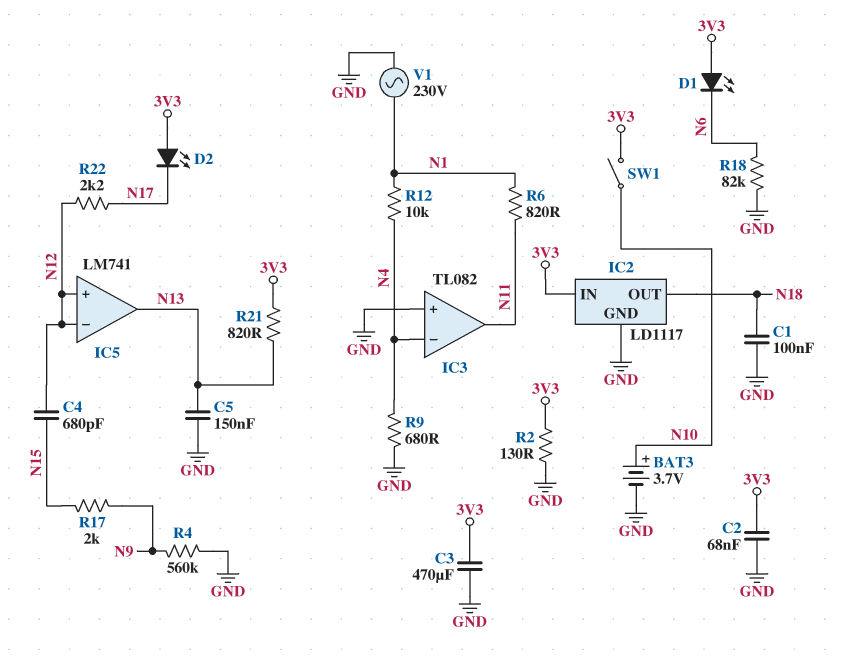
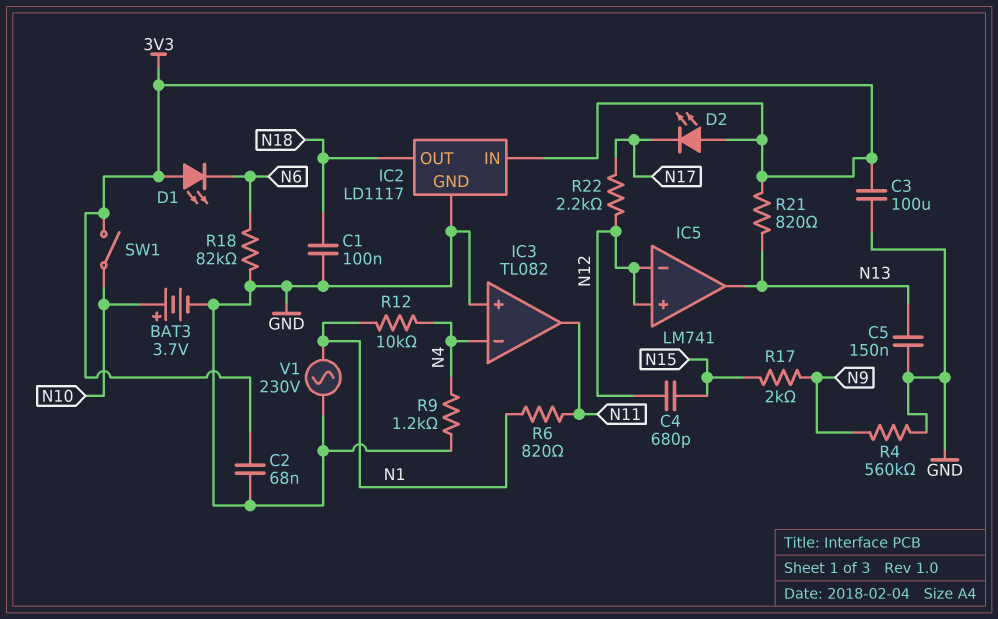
C3: 470uF (3V3, GND) -> 100uF (3V3, GND)
R2: 130 (3V3, GND) -> none
R9: 680 (GND, N4) -> 1.2k (GND, N4)

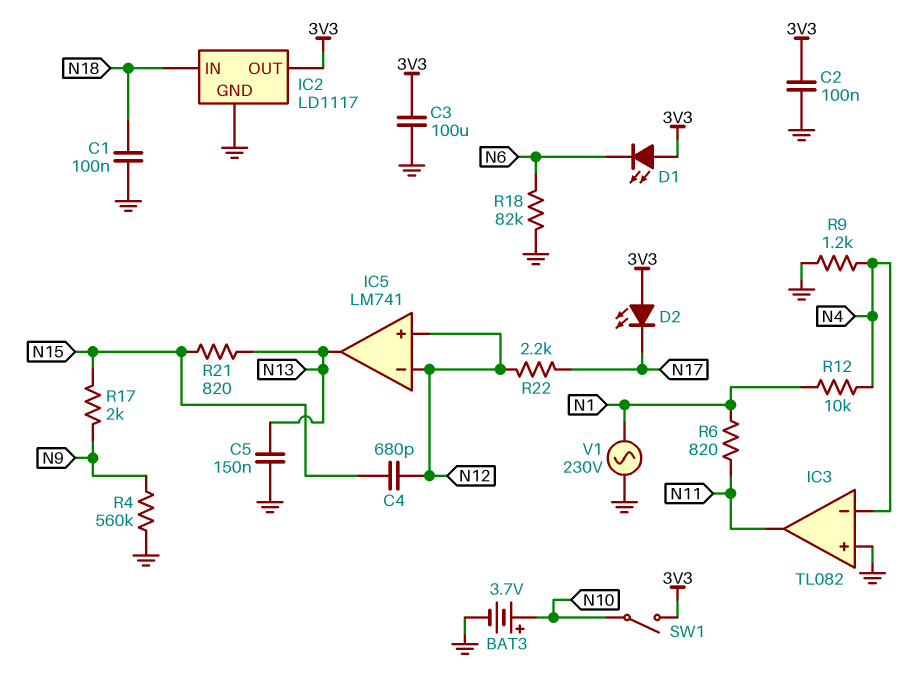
C2: 68nF (3V3, GND) -> 100nF (3V3, GND)
IC2 pin IN: 3V3 -> N18
IC2 pin OUT: N18 -> 3V3
R21: 820 (3V3, N13) -> 820 (N13, N15)

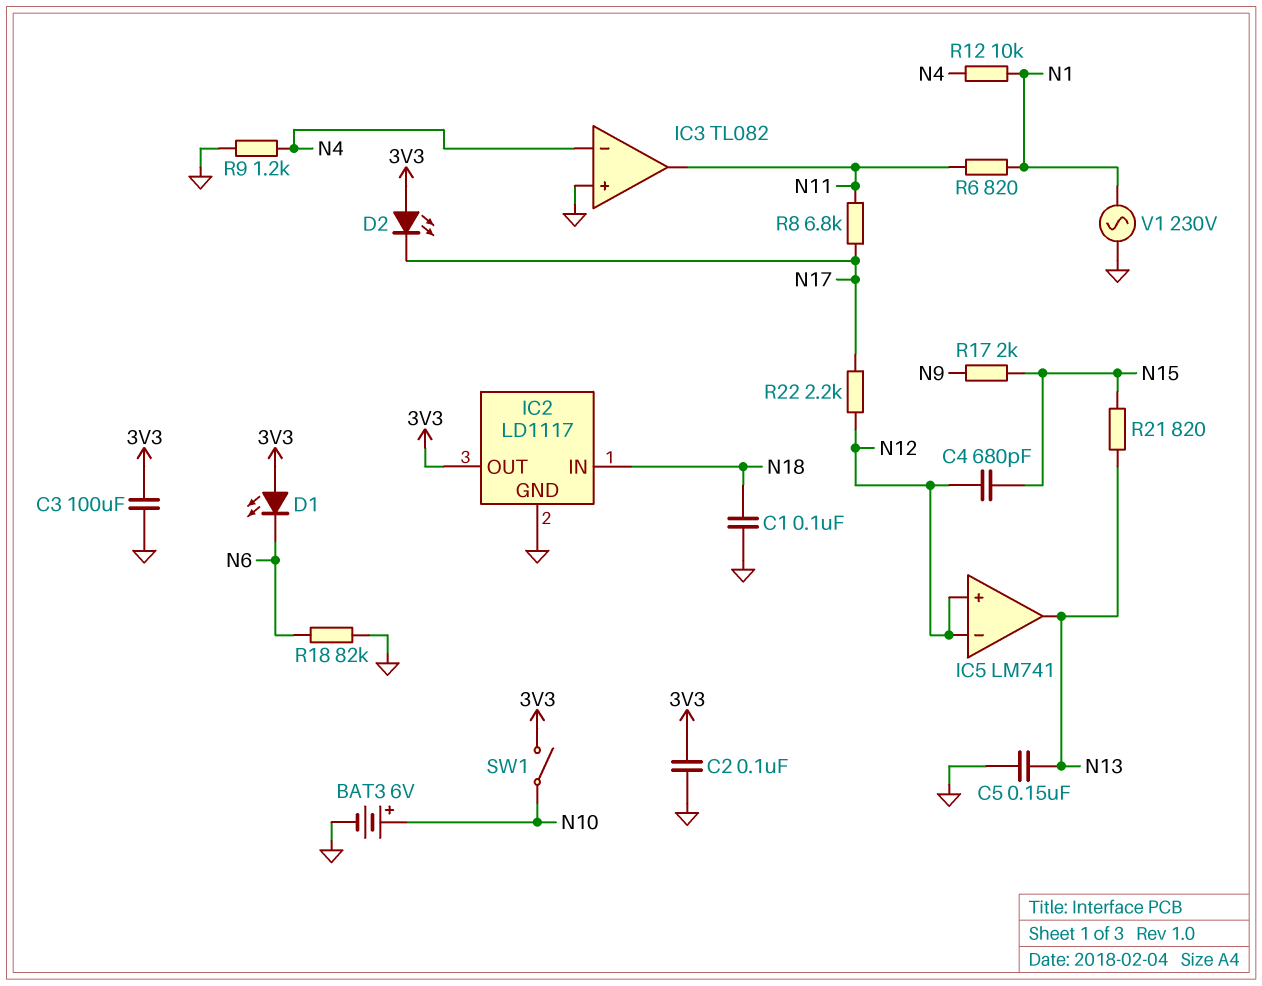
BAT3: 3.7V (plus N10, minus GND) -> 6V (plus N10, minus GND)
R4: 560k (GND, N9) -> none
R8: none -> 6.8k (N11, N17)

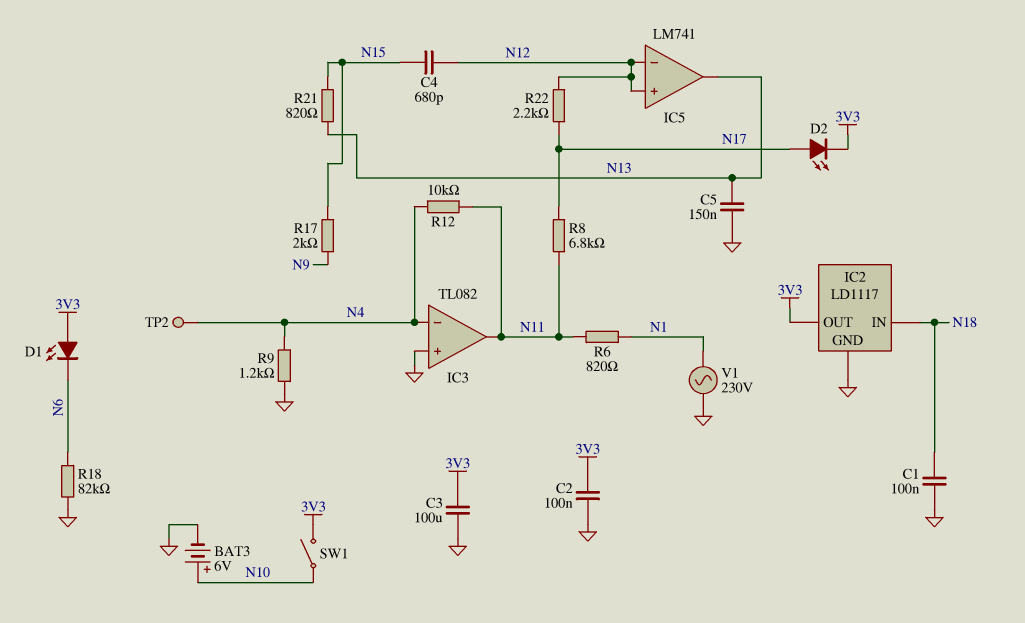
D2: LED (A 3V3, K N17) -> LED (A N17, K 3V3)
R12: 10k (N1, N4) -> 10k (N4, N11)
TP2: none -> test point (N4)

